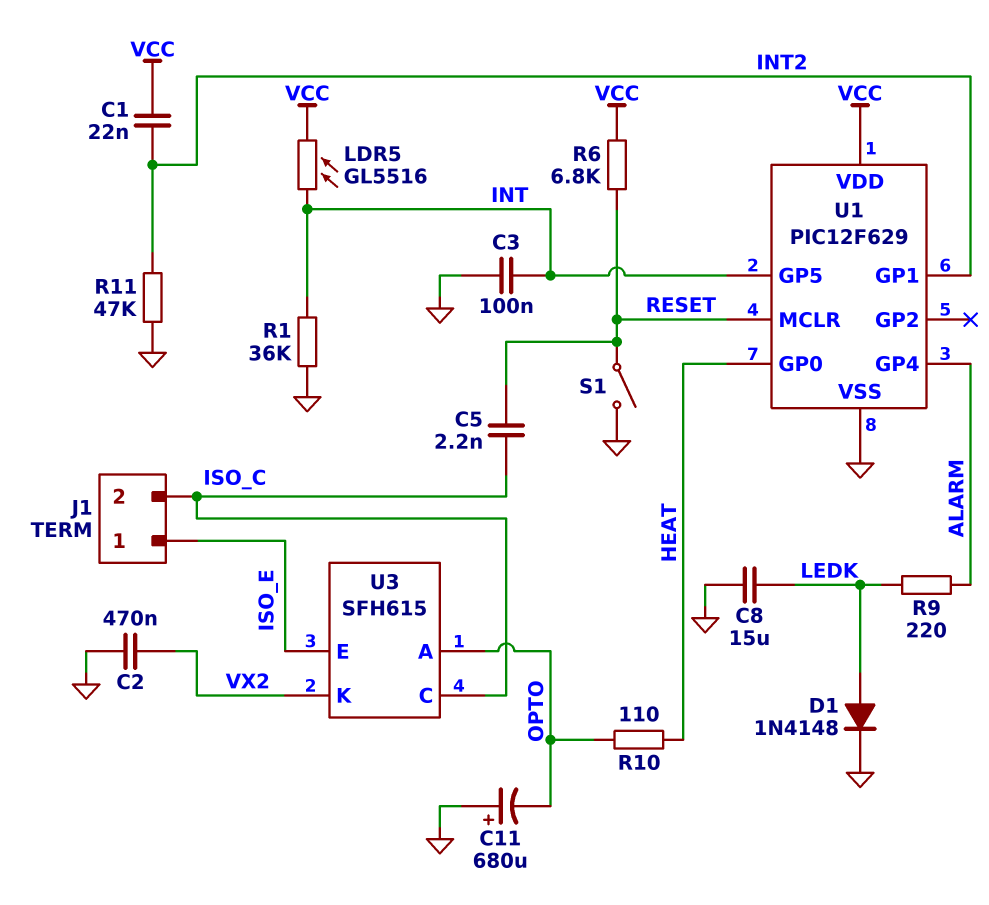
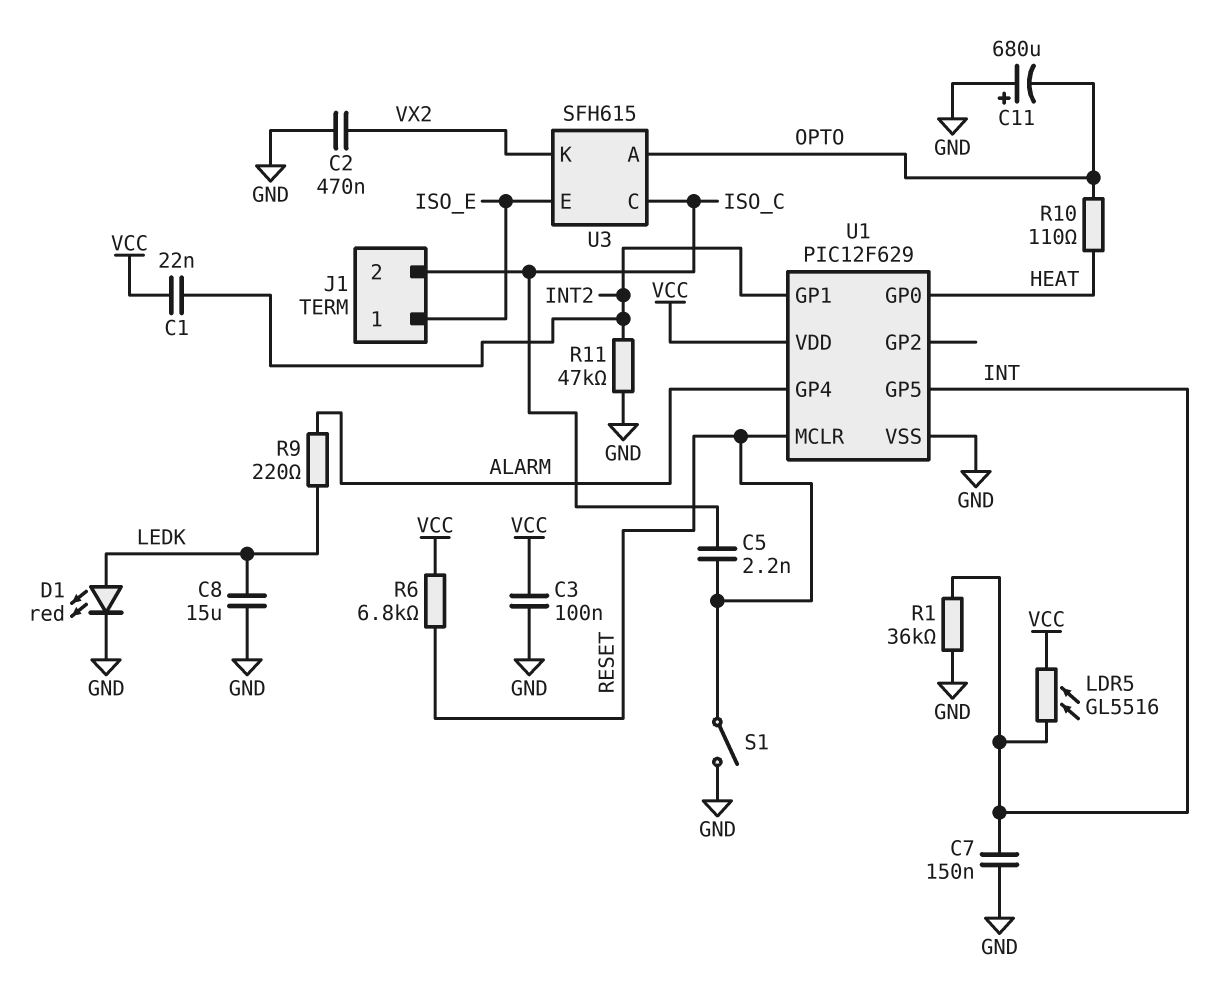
C3: 100nF (GND, INT) -> 100nF (GND, VCC)
C7: none -> 150nF (GND, INT)
D1: diode 1N4148 (A LEDK, K GND) -> LED red (A LEDK, K GND)

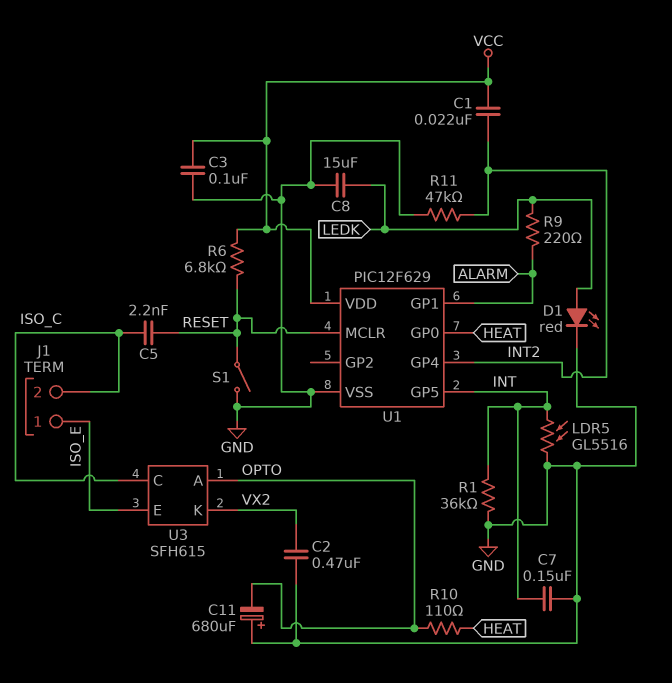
LDR5: GL5516 (INT, VCC) -> GL5516 (GND, INT)
U1 pin GP1: INT2 -> ALARM
U1 pin GP4: ALARM -> INT2

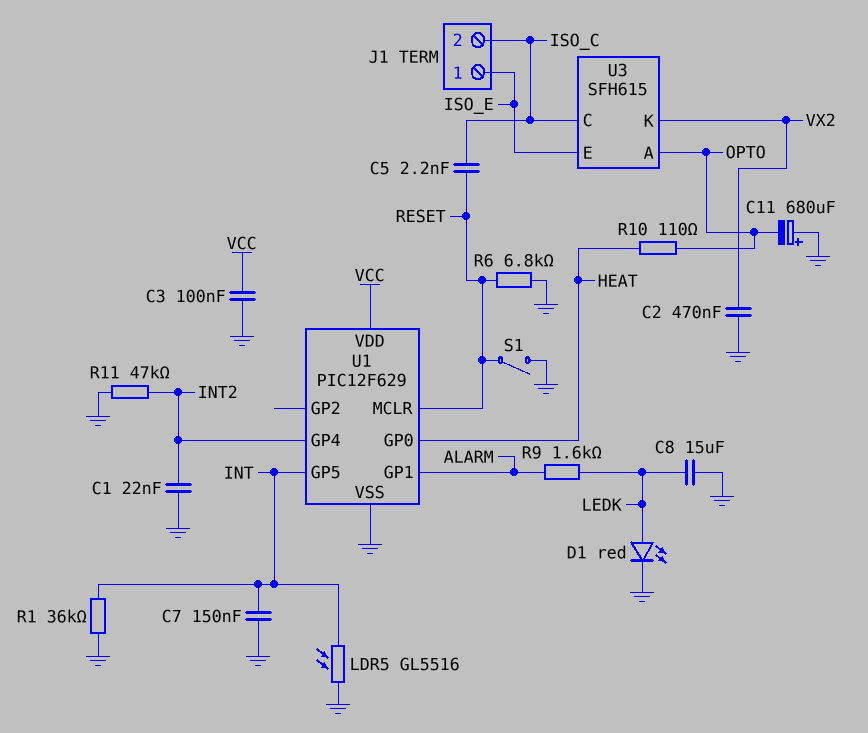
C1: 22nF (INT2, VCC) -> 22nF (GND, INT2)
R6: 6.8k (RESET, VCC) -> 6.8k (GND, RESET)
R9: 220 (ALARM, LEDK) -> 1.6k (ALARM, LEDK)

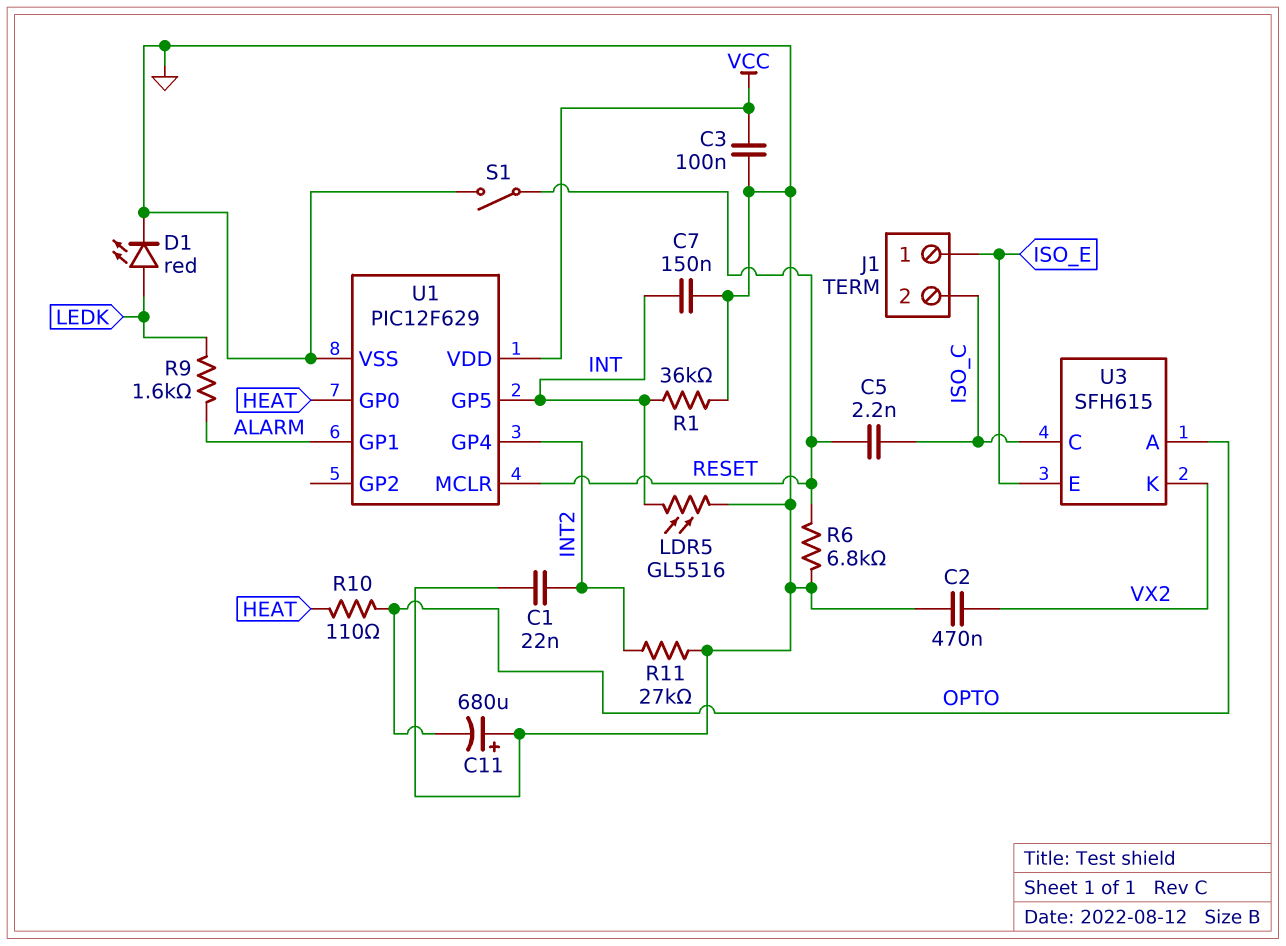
C8: 15uF (GND, LEDK) -> none
R11: 47k (GND, INT2) -> 27k (GND, INT2)

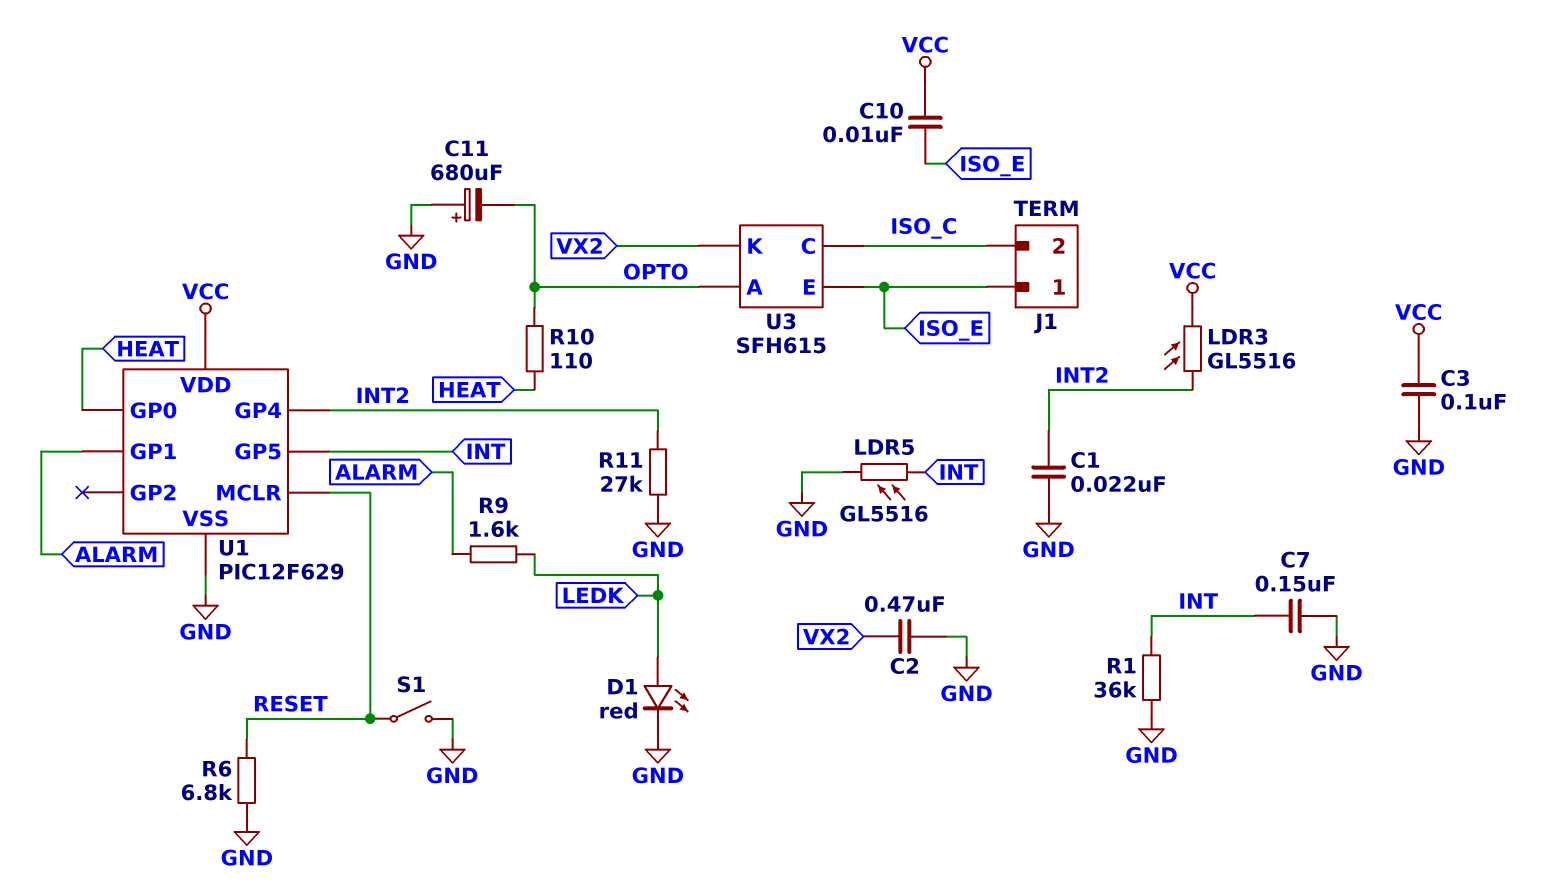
C5: 2.2nF (ISO_C, RESET) -> none
C10: none -> 10nF (ISO_E, VCC)
LDR3: none -> GL5516 (INT2, VCC)

